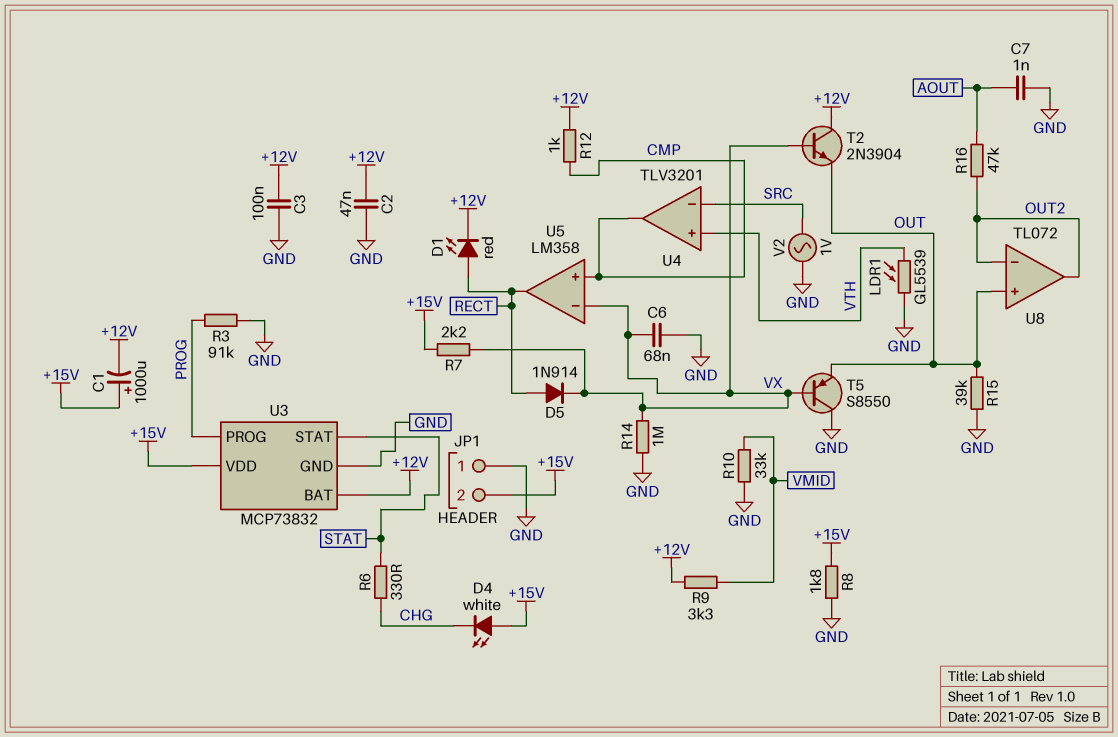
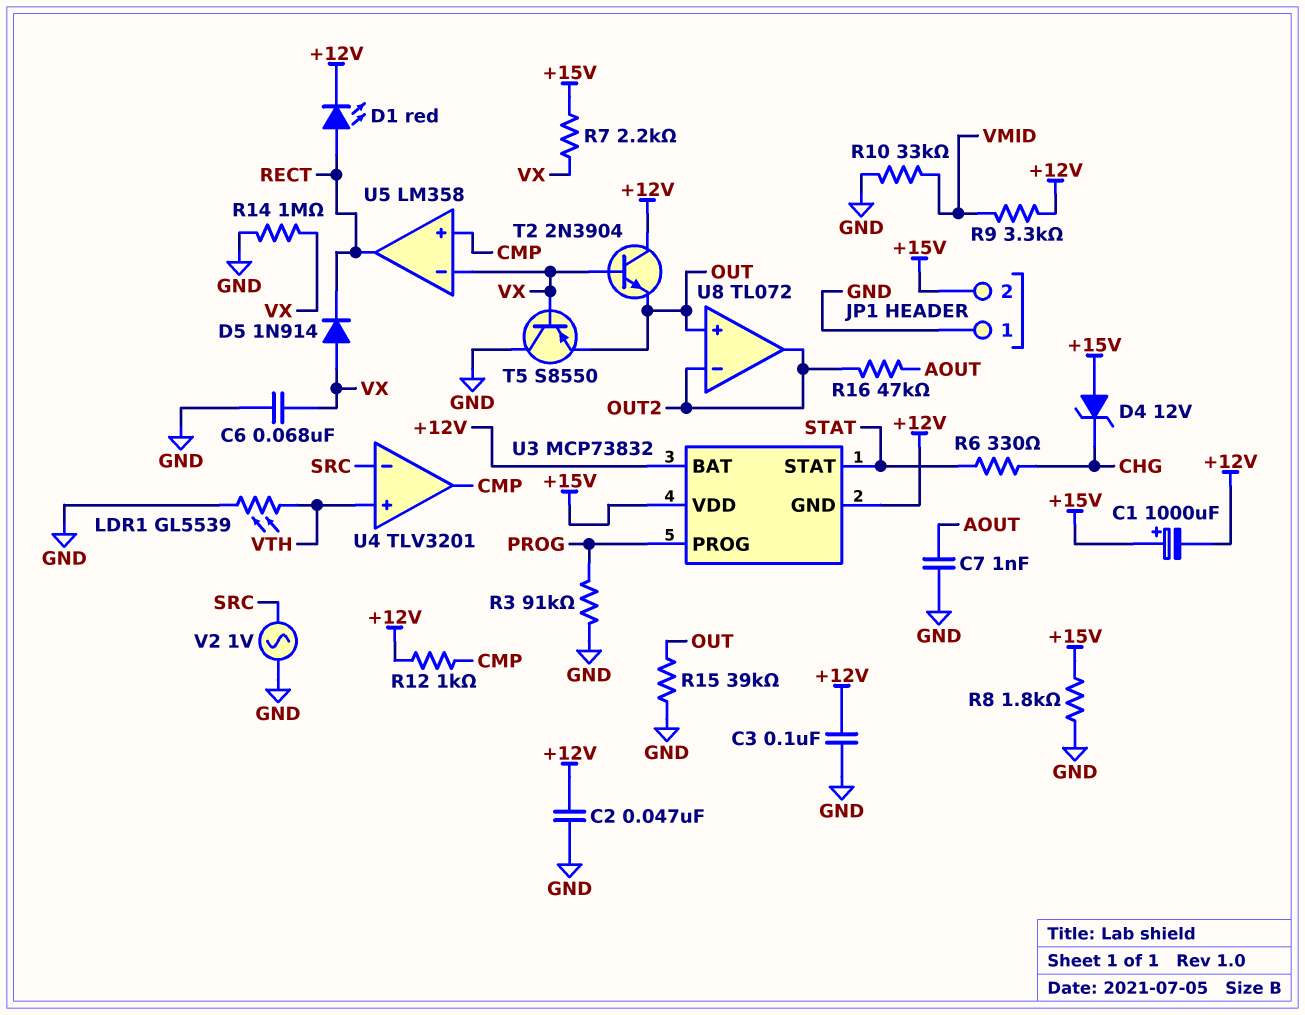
D4: LED white (A +15V, K CHG) -> zener 12V (A +15V, K CHG)
D5: diode 1N914 (A RECT, K VX) -> diode 1N914 (A VX, K RECT)
U3 pin GND: GND -> +12V

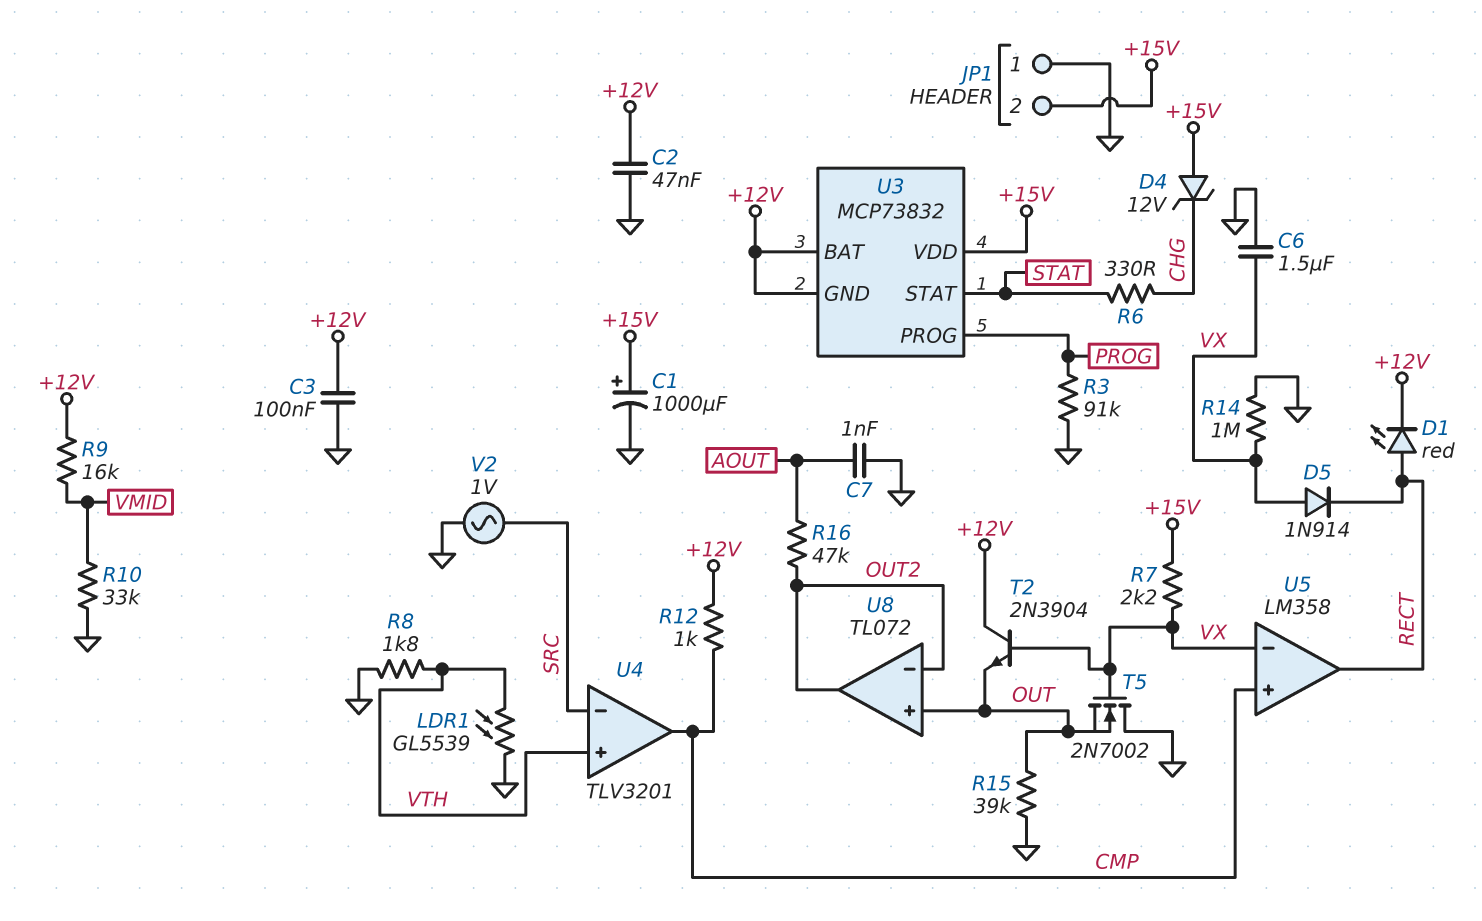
C1: 1000uF (plus +15V, minus +12V) -> 1000uF (plus +15V, minus GND)
C6: 68nF (GND, VX) -> 1.5uF (GND, VX)
R8: 1.8k (+15V, GND) -> 1.8k (GND, VTH)
R9: 3.3k (+12V, VMID) -> 16k (+12V, VMID)
T5: PNP S8550 (B VX, C GND, E OUT) -> NMOS 2N7002 (G VX, D GND, S OUT)

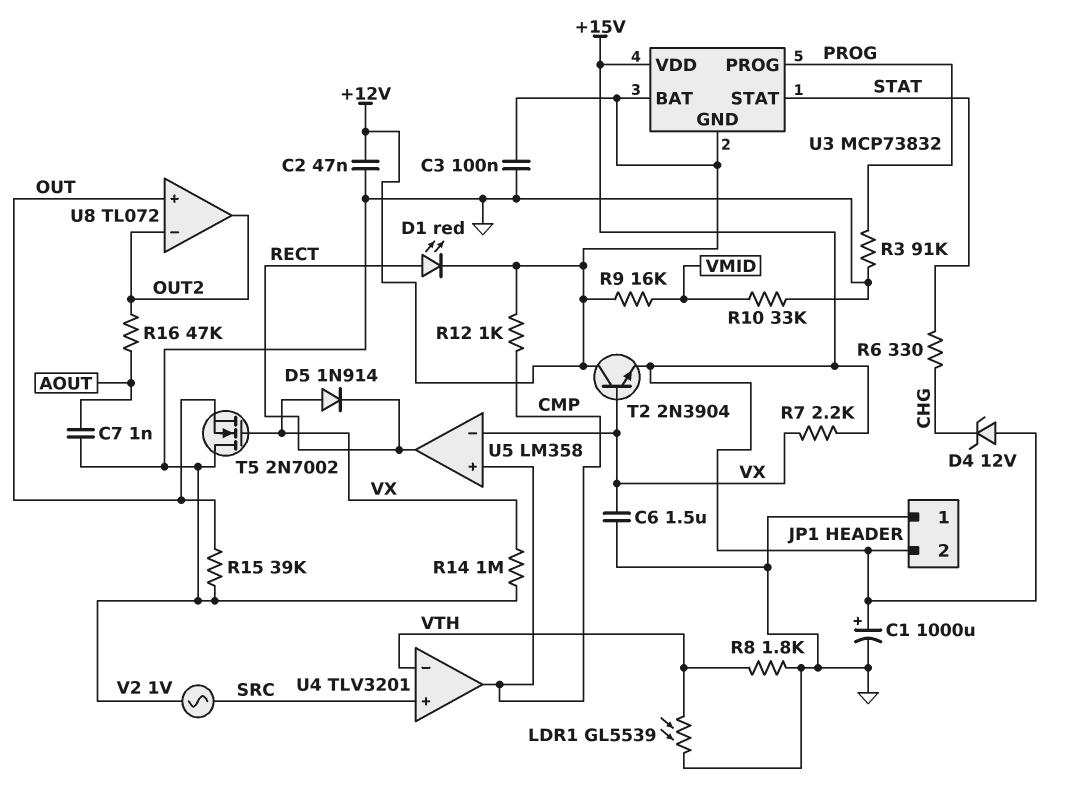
T2: NPN 2N3904 (B VX, C +12V, E OUT) -> NPN 2N3904 (B VX, C +12V, E +15V)
U4 pin in+: VTH -> SRC
U4 pin in-: SRC -> VTH

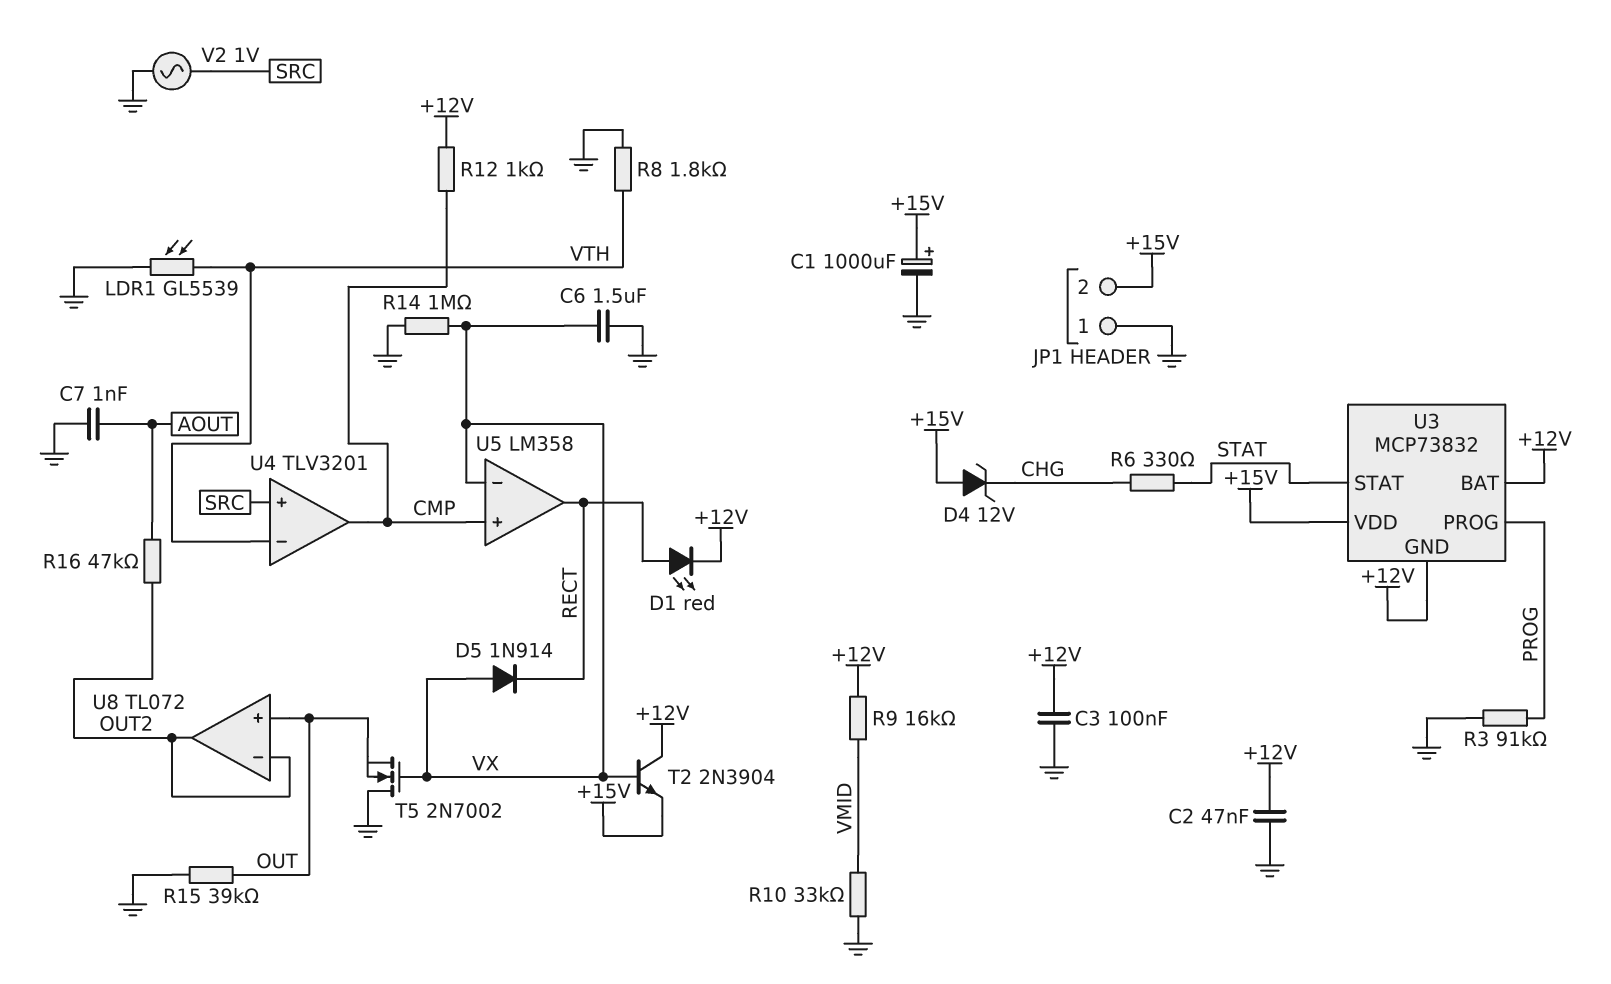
R7: 2.2k (+15V, VX) -> none

